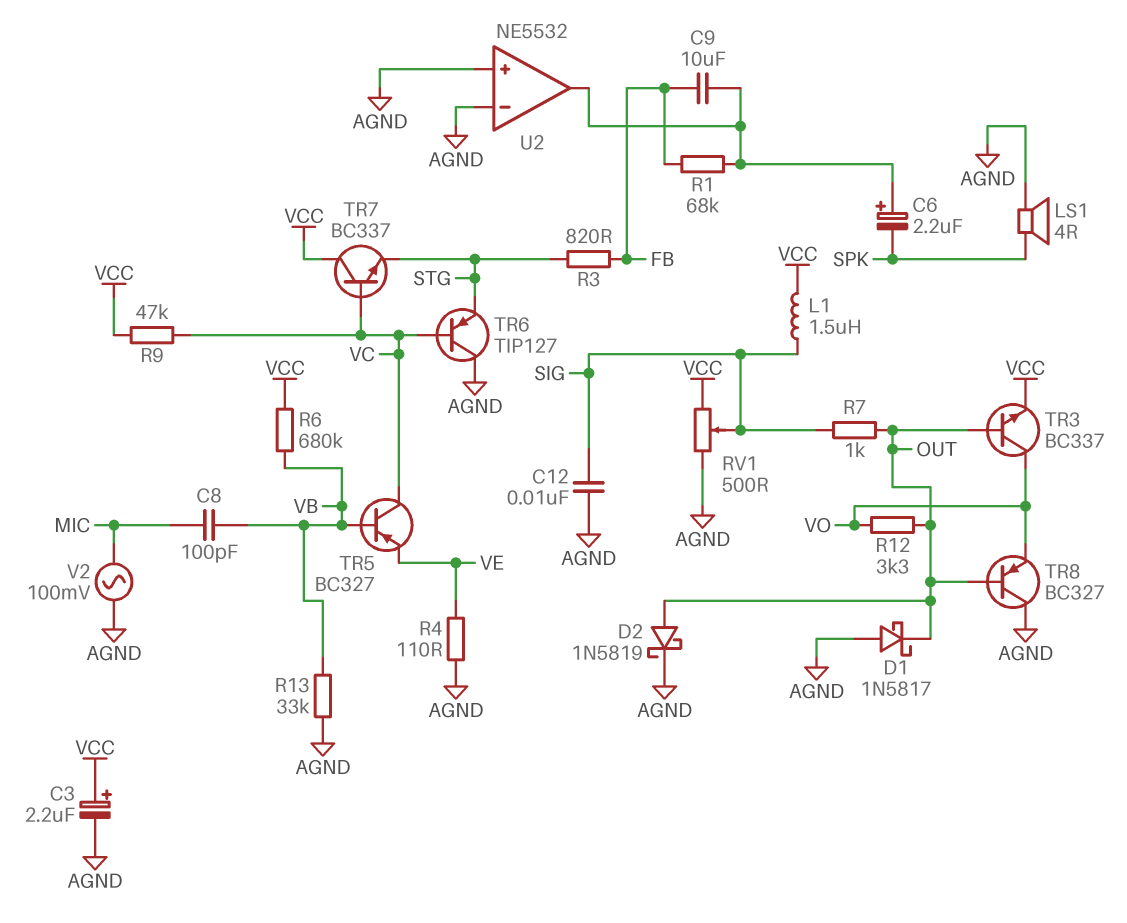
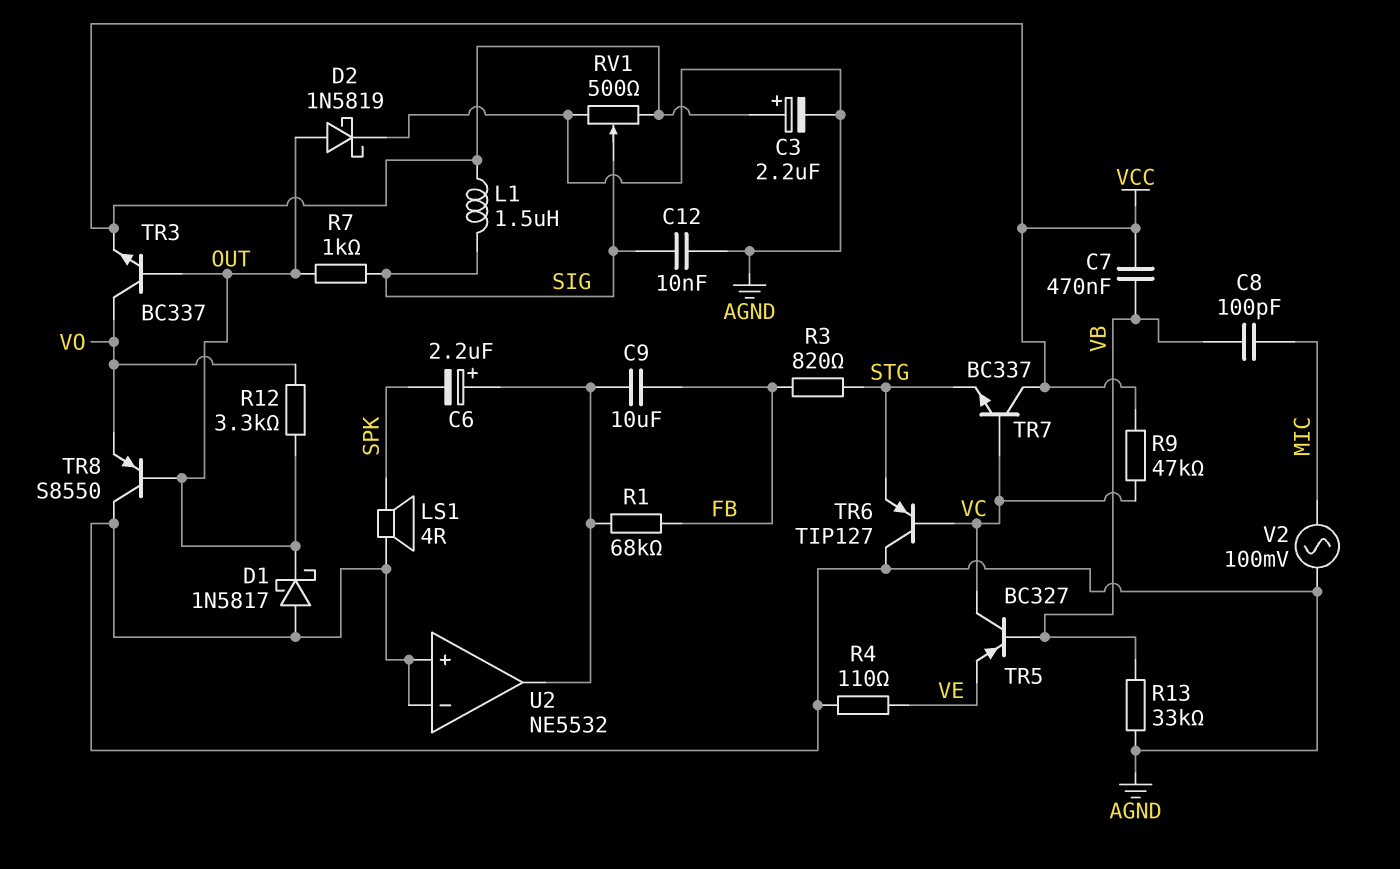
C7: none -> 470nF (VB, VCC)
R6: 680k (VB, VCC) -> none
TR8: PNP BC327 (B OUT, C AGND, E VO) -> PNP S8550 (B OUT, C AGND, E VO)

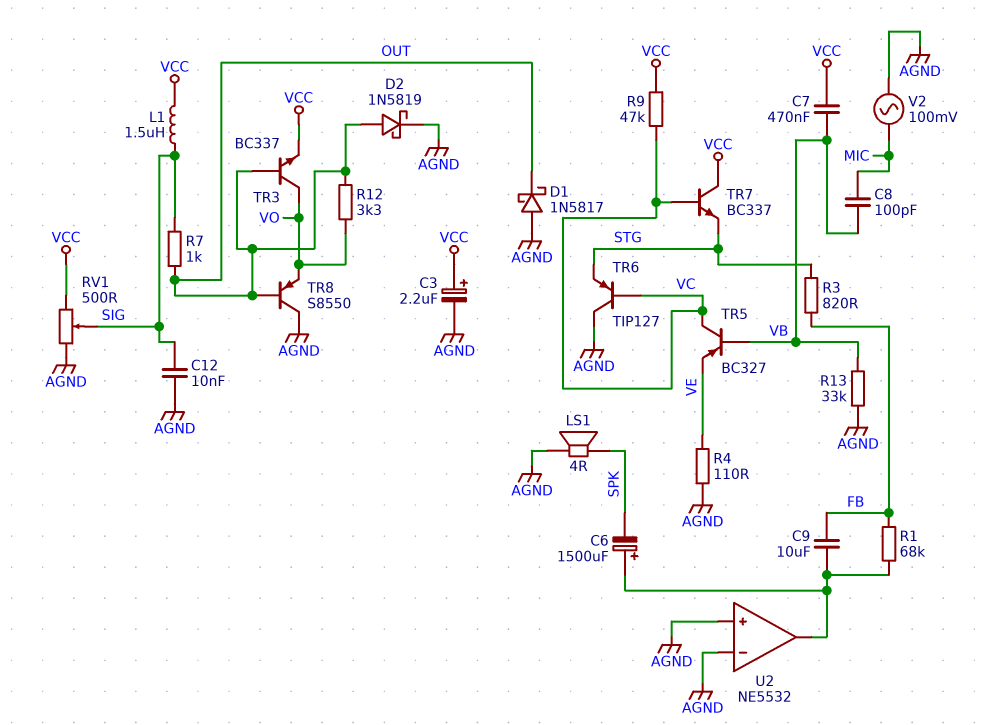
C6: 2.2uF (plus U2/out, minus SPK) -> 1500uF (plus U2/out, minus SPK)

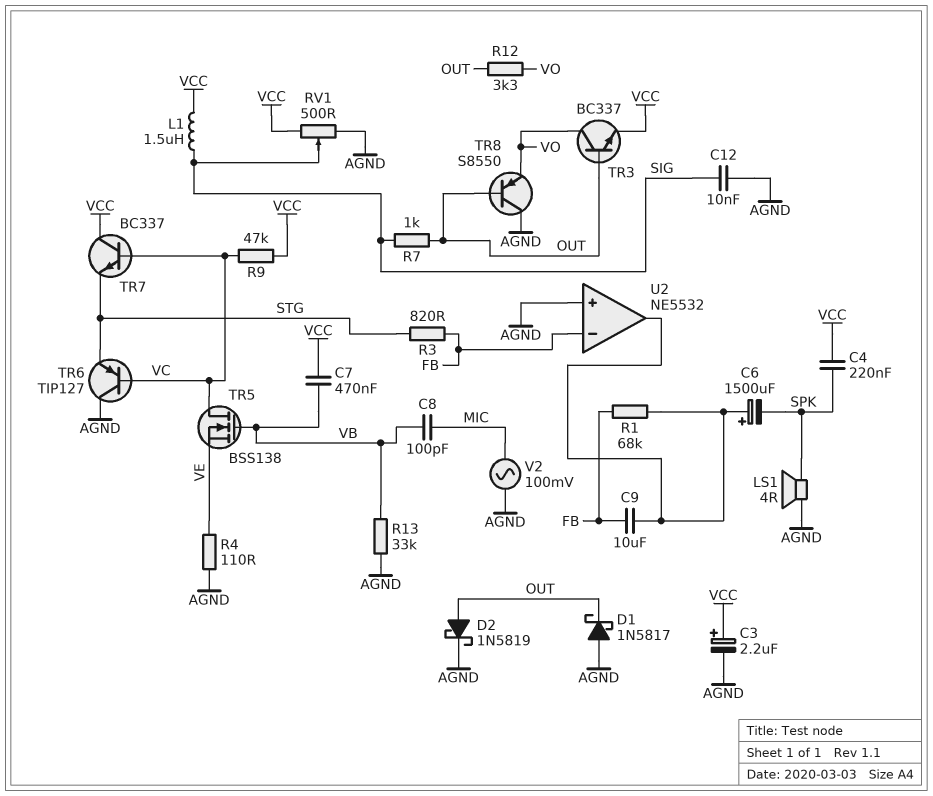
C4: none -> 220nF (SPK, VCC)
TR5: PNP BC327 (B VB, C VC, E VE) -> NMOS BSS138 (G VB, D VC, S VE)
U2 pin in-: AGND -> FB

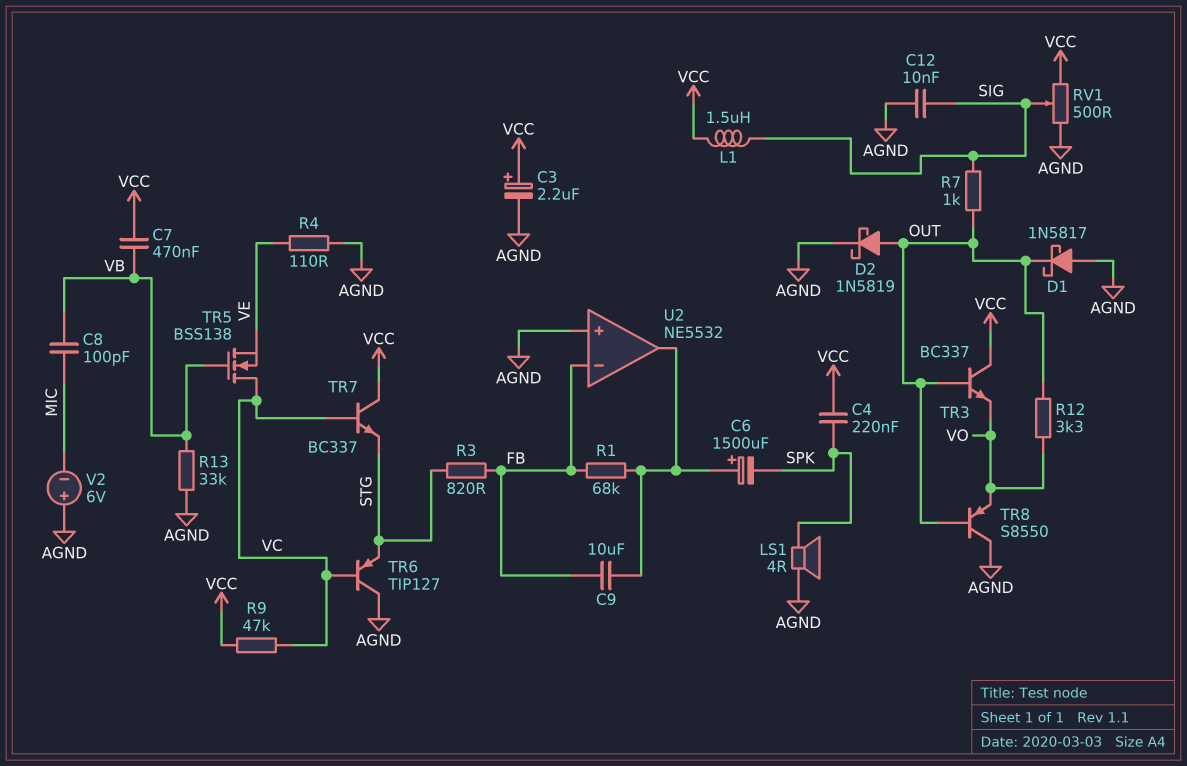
TR3: NPN BC337 (B OUT, C VO, E VCC) -> NPN BC337 (B OUT, C VCC, E VO)
V2: AC 100mV (AGND, MIC) -> 6V (plus AGND, minus MIC)

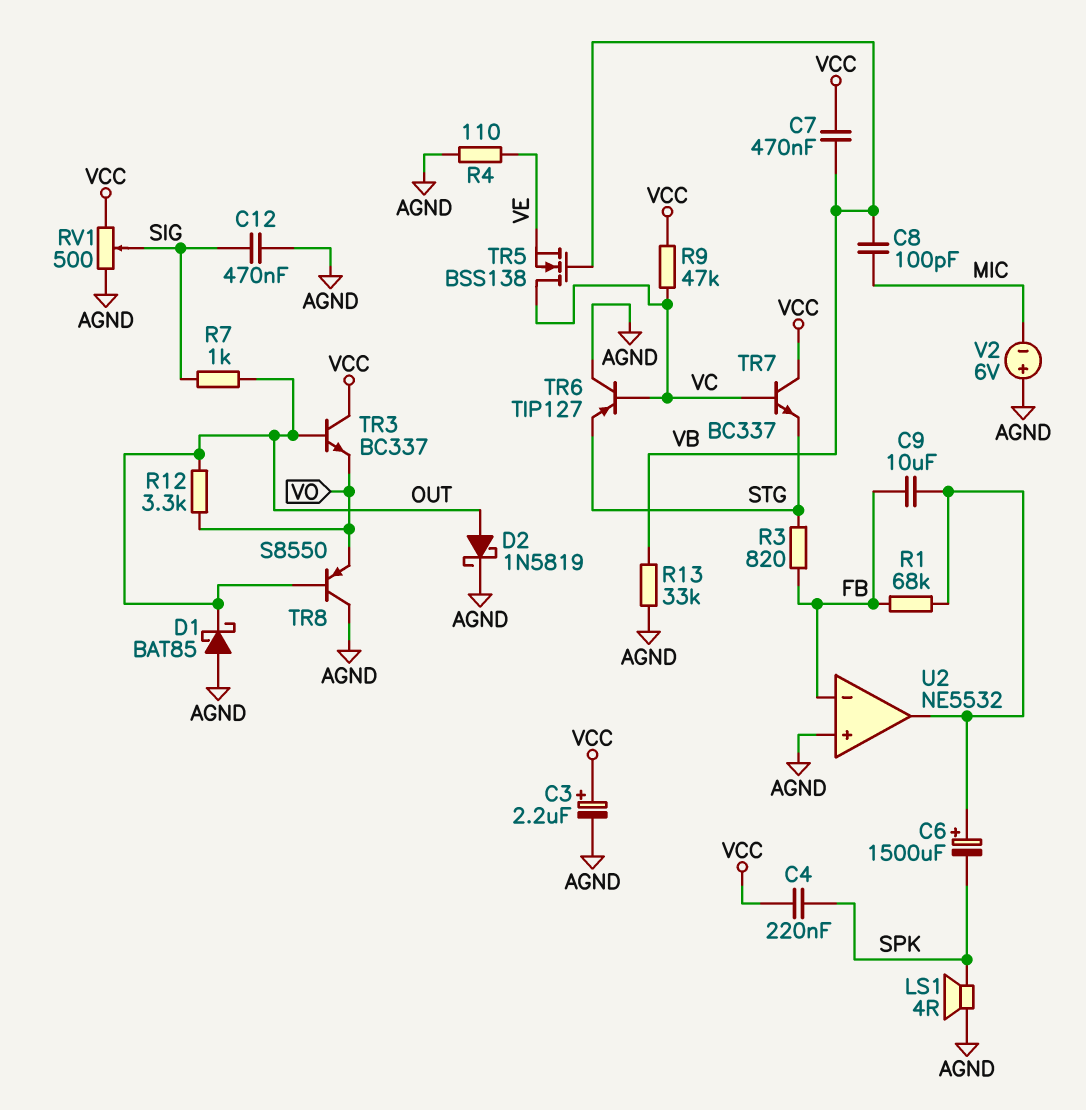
C12: 10nF (AGND, SIG) -> 470nF (AGND, SIG)
D1: schottky 1N5817 (A AGND, K OUT) -> schottky BAT85 (A AGND, K OUT)
L1: 1.5uH (SIG, VCC) -> none

